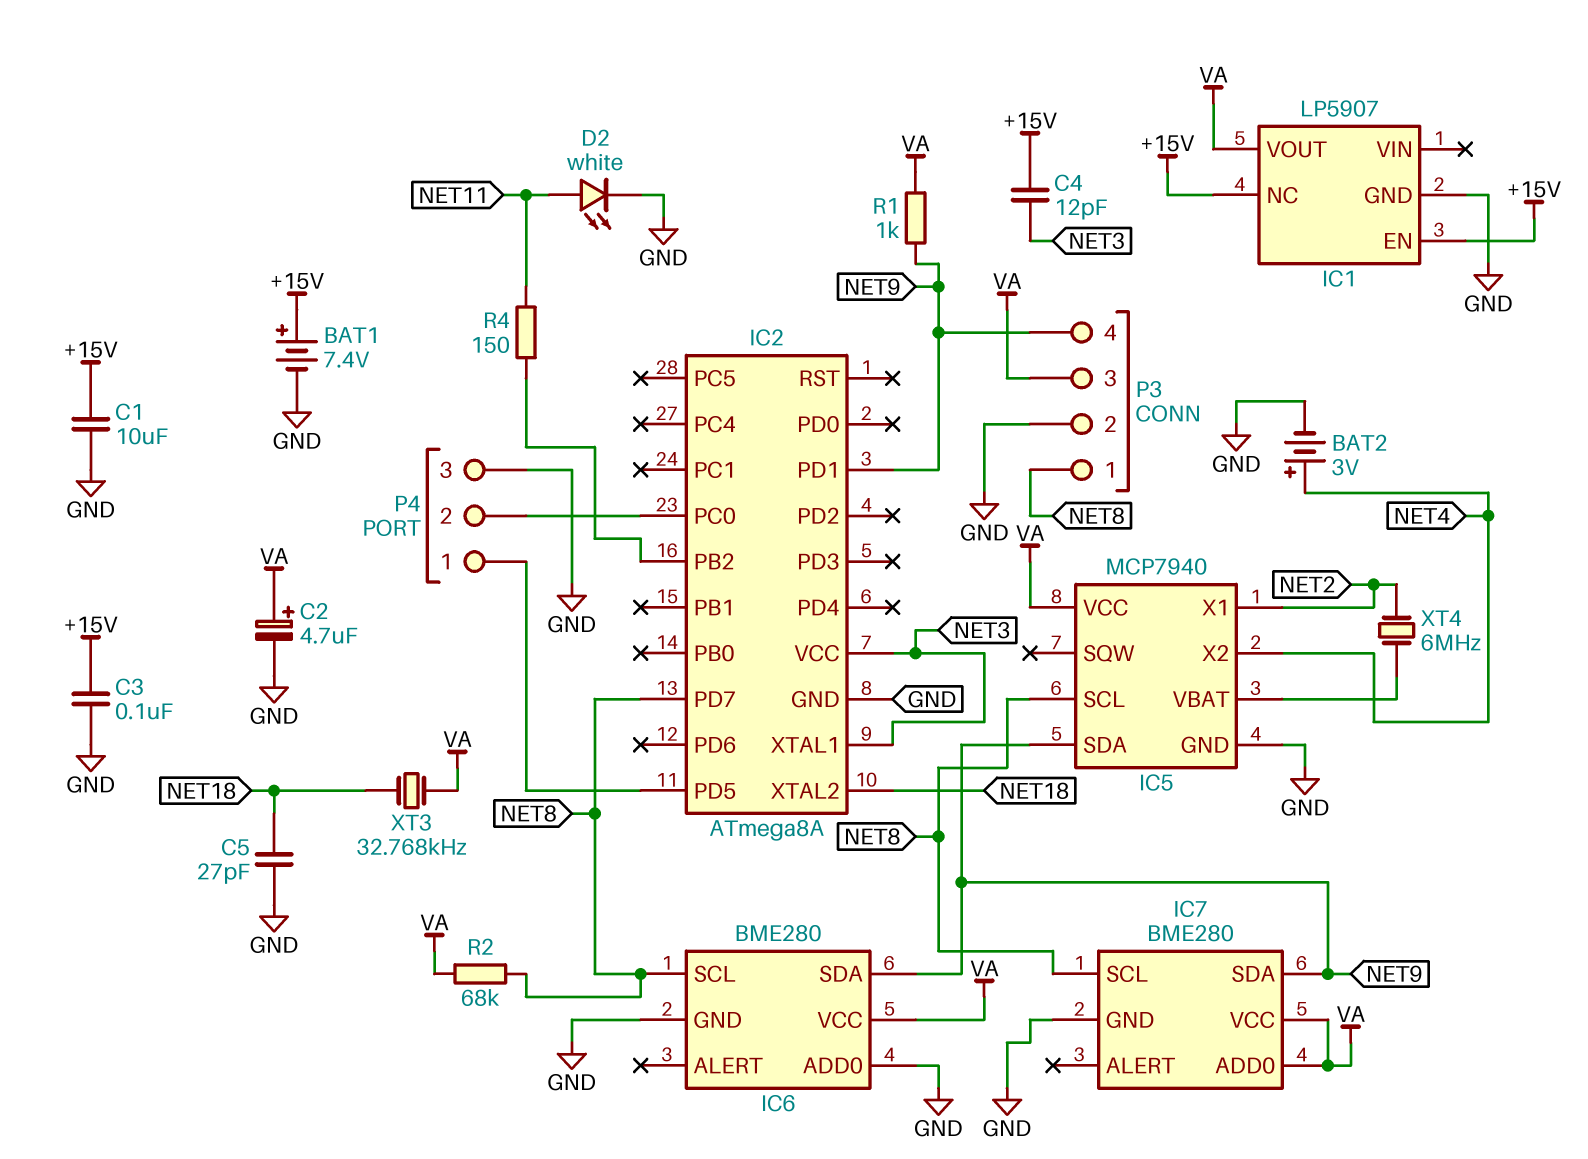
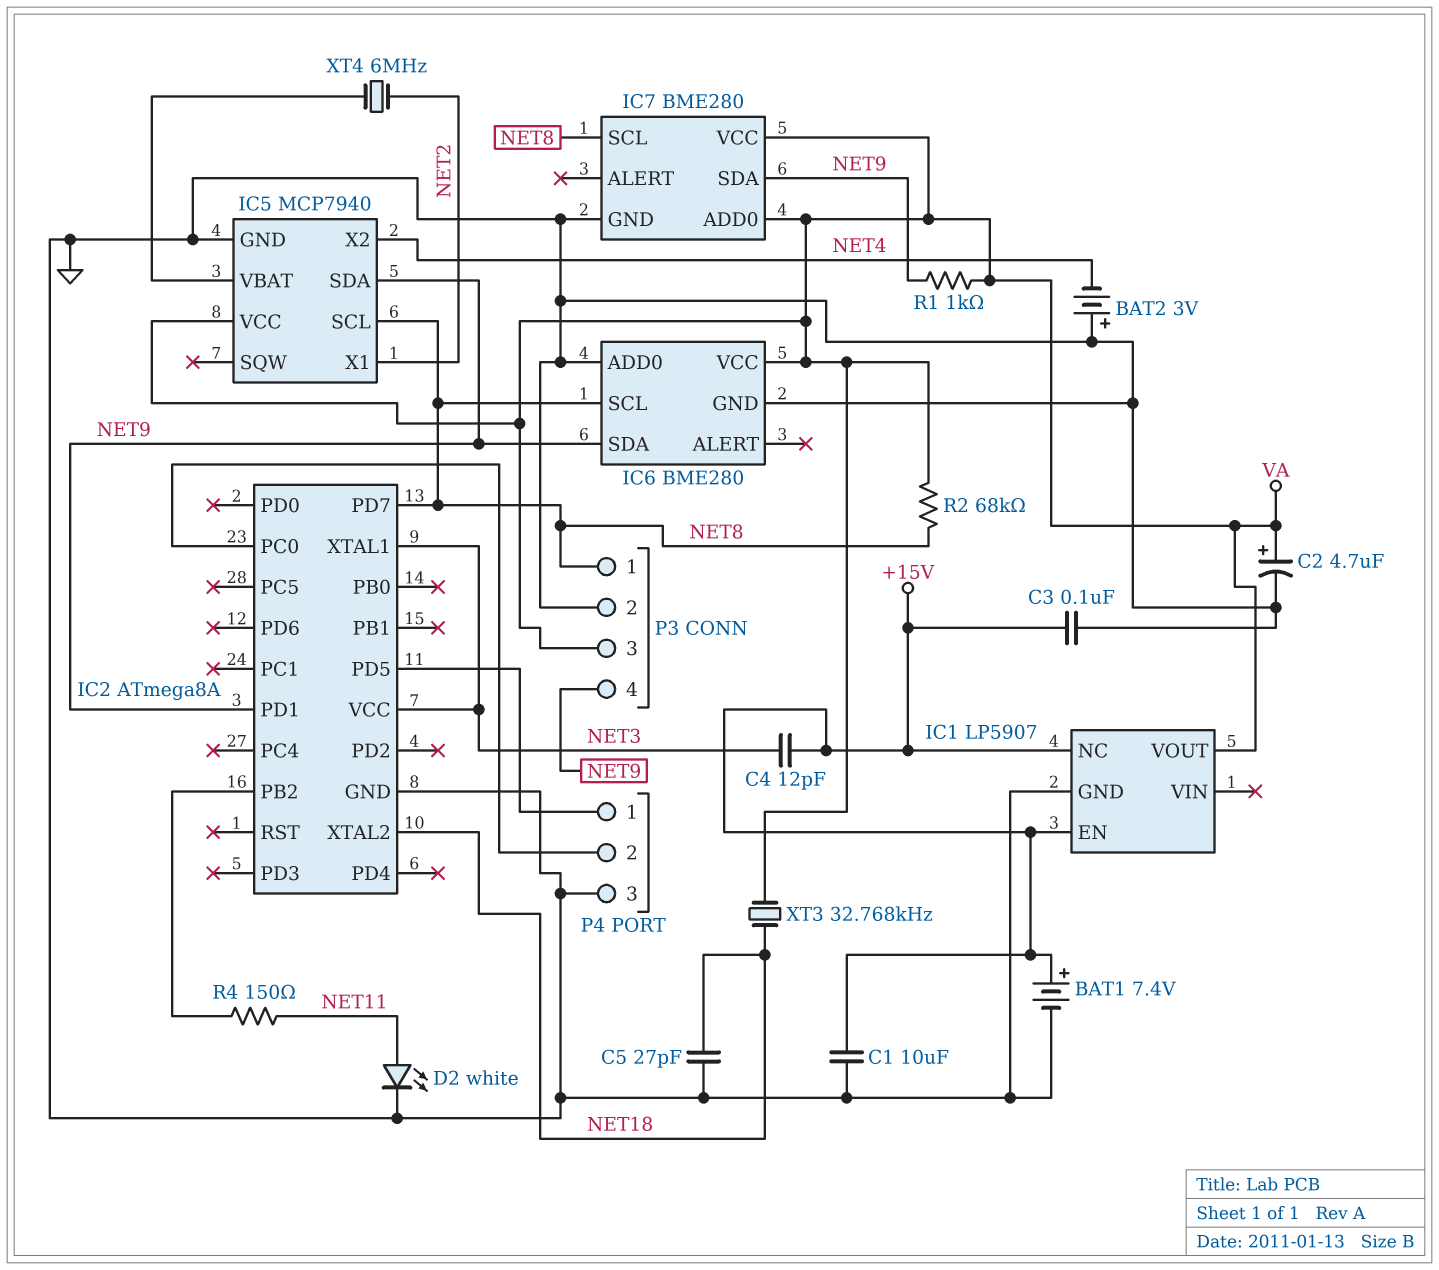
BAT2: 3V (plus NET4, minus GND) -> 3V (plus GND, minus NET4)

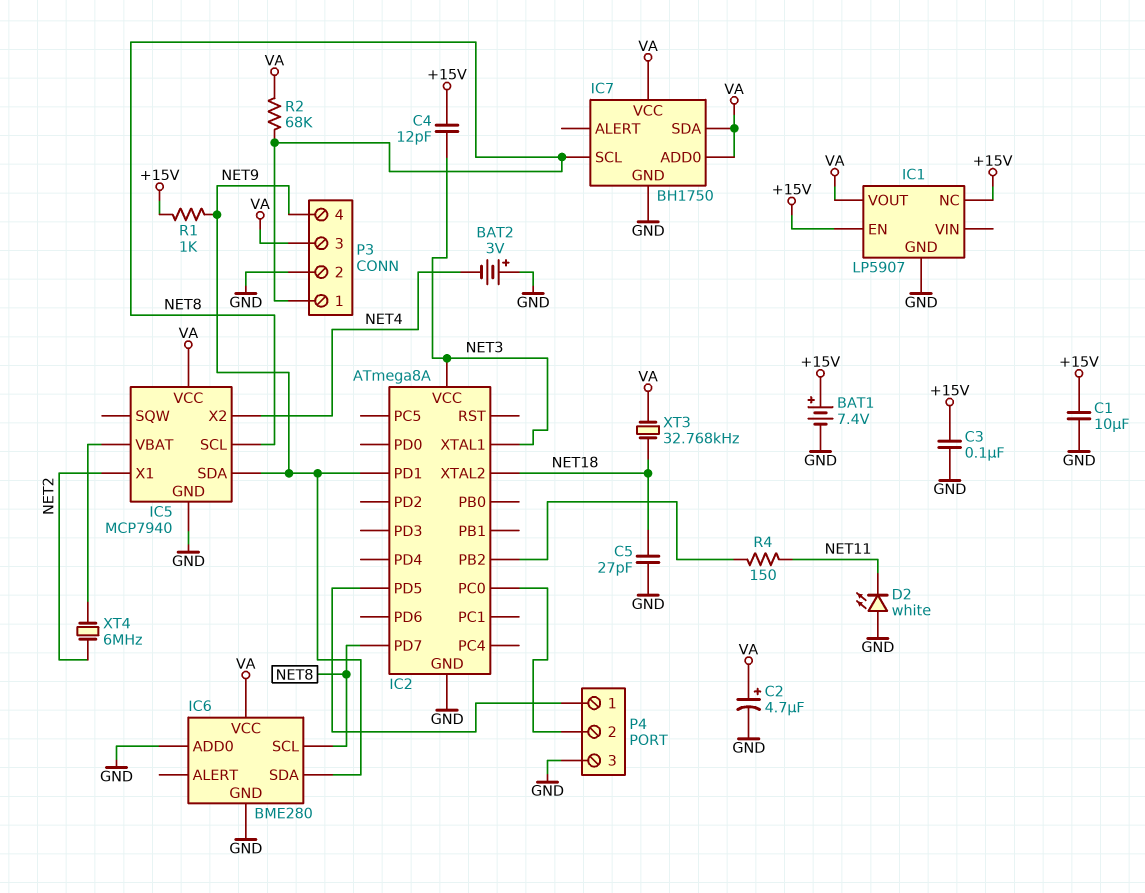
D2: LED white (A NET11, K GND) -> LED white (A GND, K NET11)
IC7: BME280 -> BH1750
IC7 pin SDA: NET9 -> VA
R1: 1k (NET9, VA) -> 1k (+15V, NET9)

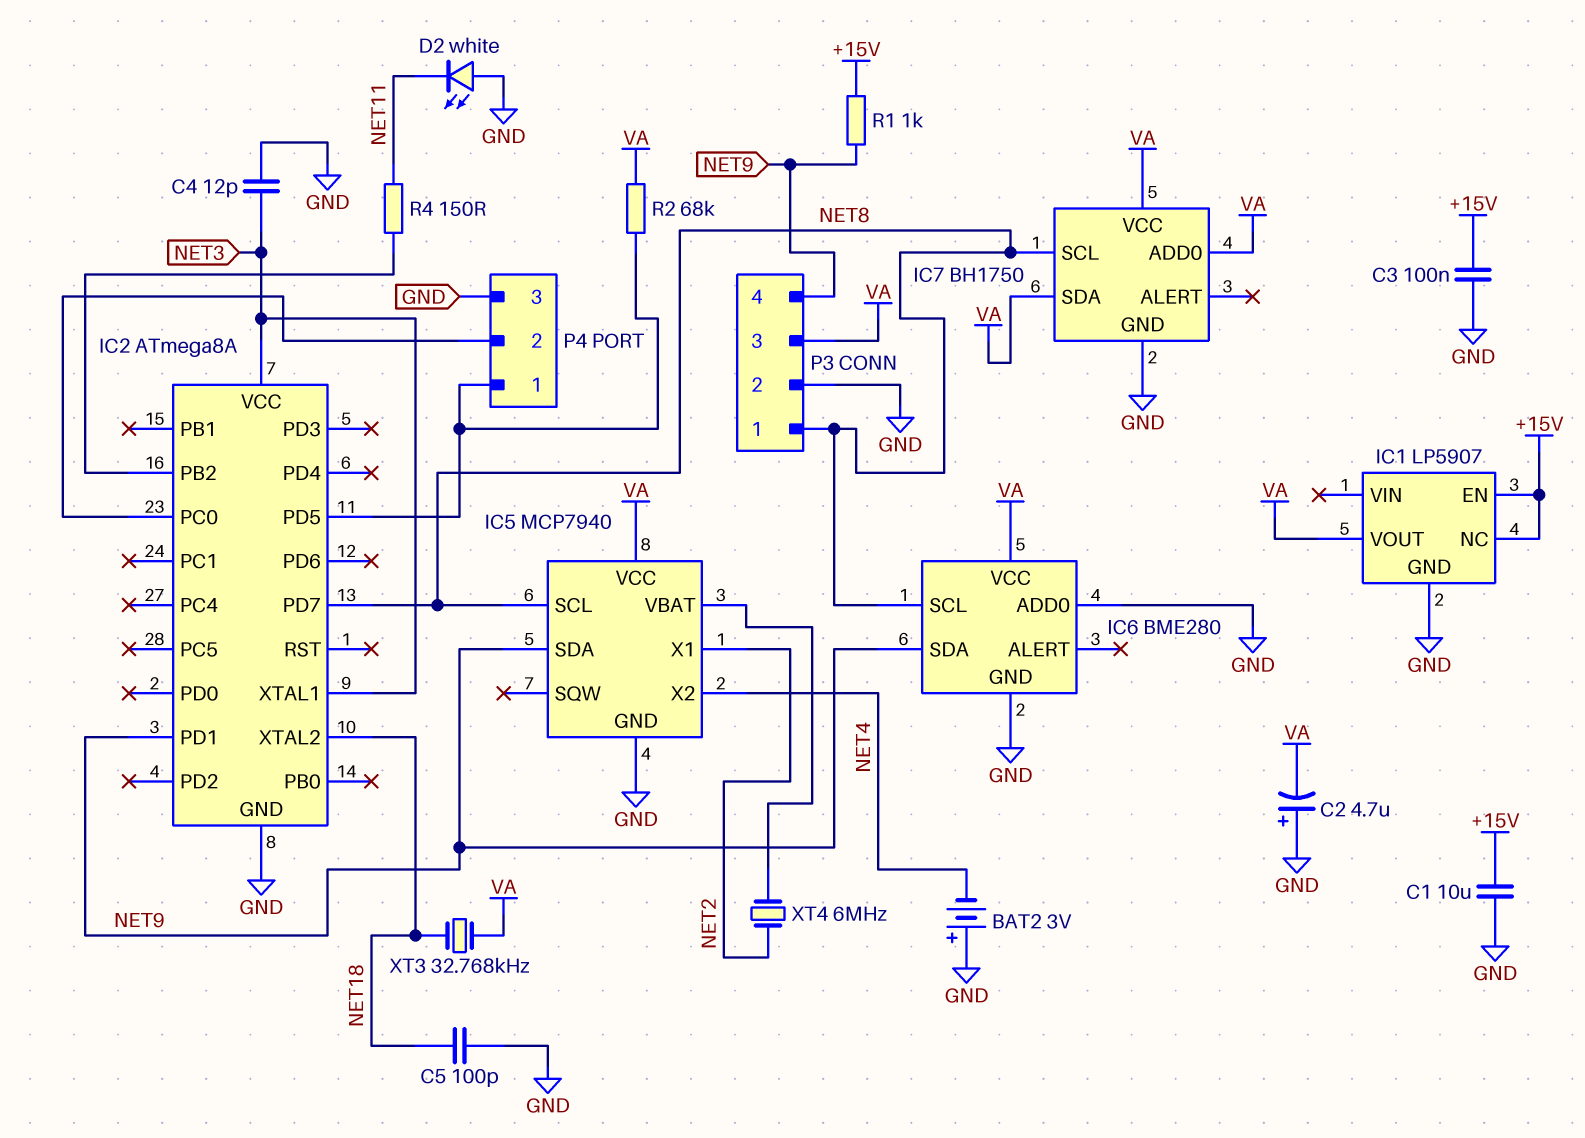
BAT1: 7.4V (plus +15V, minus GND) -> none
C2: 4.7uF (plus VA, minus GND) -> 4.7uF (plus GND, minus VA)
C4: 12pF (+15V, NET3) -> 12pF (GND, NET3)
C5: 27pF (GND, NET18) -> 100pF (GND, NET18)
R2: 68k (NET8, VA) -> 68k (IC2/PD5, VA)

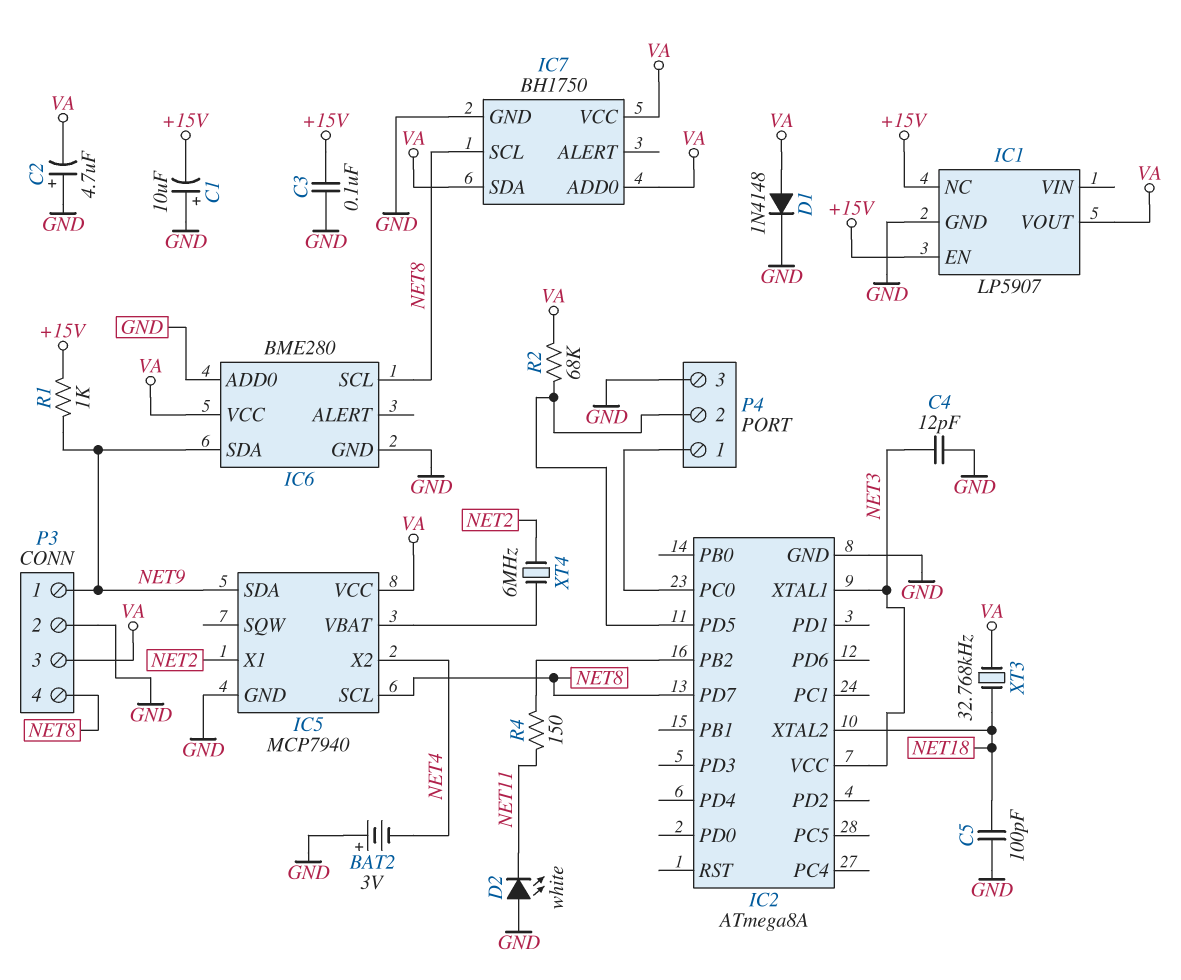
C1: 10uF (+15V, GND) -> 10uF (plus GND, minus +15V)
D1: none -> diode 1N4148 (A VA, K GND)
IC2 pin PD1: NET9 -> none
P3 pin 1: NET8 -> NET9
P3 pin 4: NET9 -> NET8
P4 pin 1: IC2/PD5 -> IC2/PC0
P4 pin 2: IC2/PC0 -> IC2/PD5

